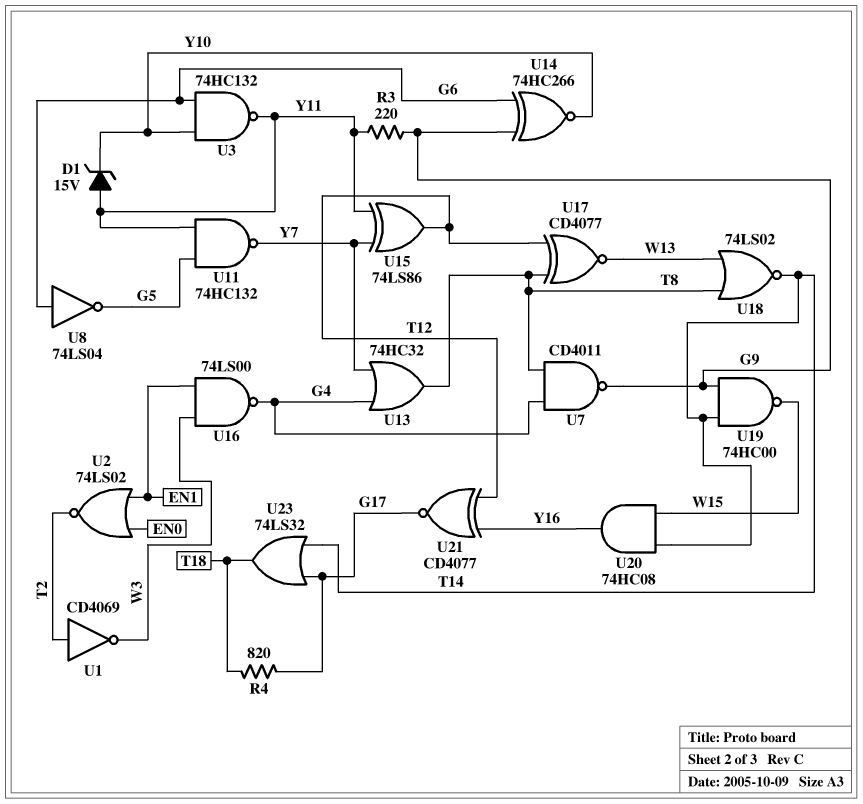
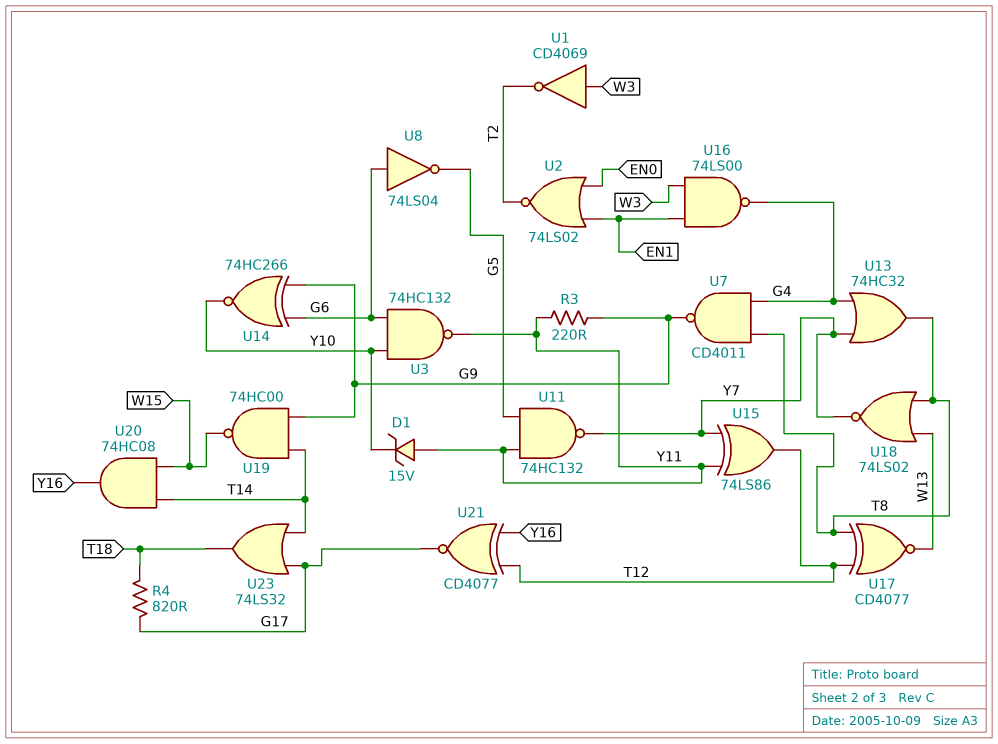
U1: NOT CD4069 (in T2, out W3) -> NOT CD4069 (in W3, out T2)
U18: NOR 74LS02 (in T8, in W13, out T14) -> NOR 74LS02 (in T8, in W13, out Y7)

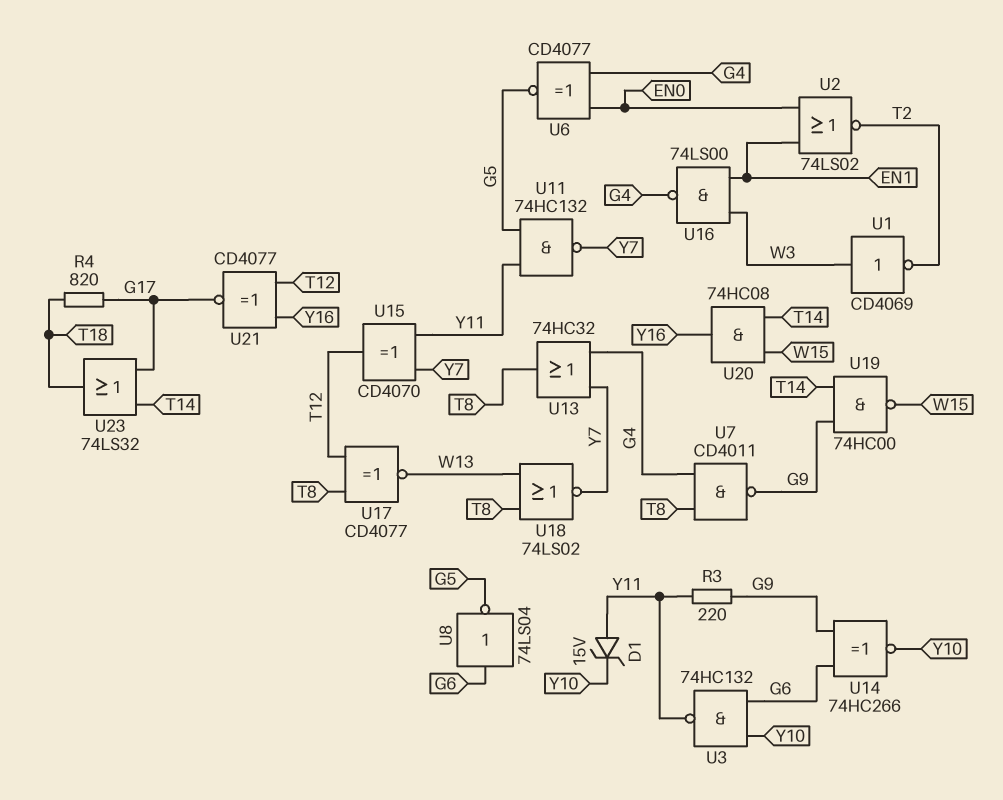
U6: none -> XNOR CD4077 (in EN0, in G4, out G5)
U15: XOR 74LS86 (in Y7, in Y11, out T12) -> XOR CD4070 (in Y7, in Y11, out T12)

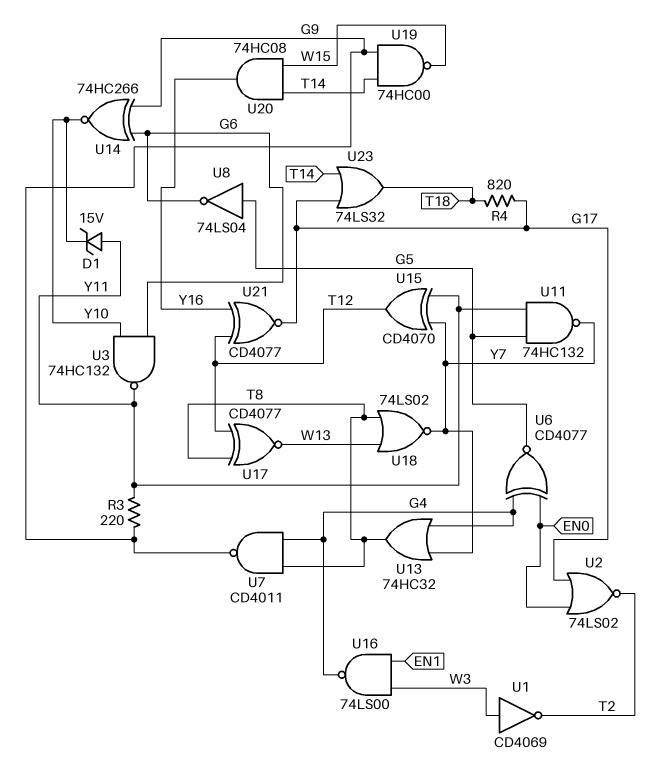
U2: NOR 74LS02 (in EN0, in EN1, out T2) -> NOR 74LS02 (in EN0, in G17, out T2)
U8: NOT 74LS04 (in G6, out G5) -> NOT 74LS04 (in G5, out G6)

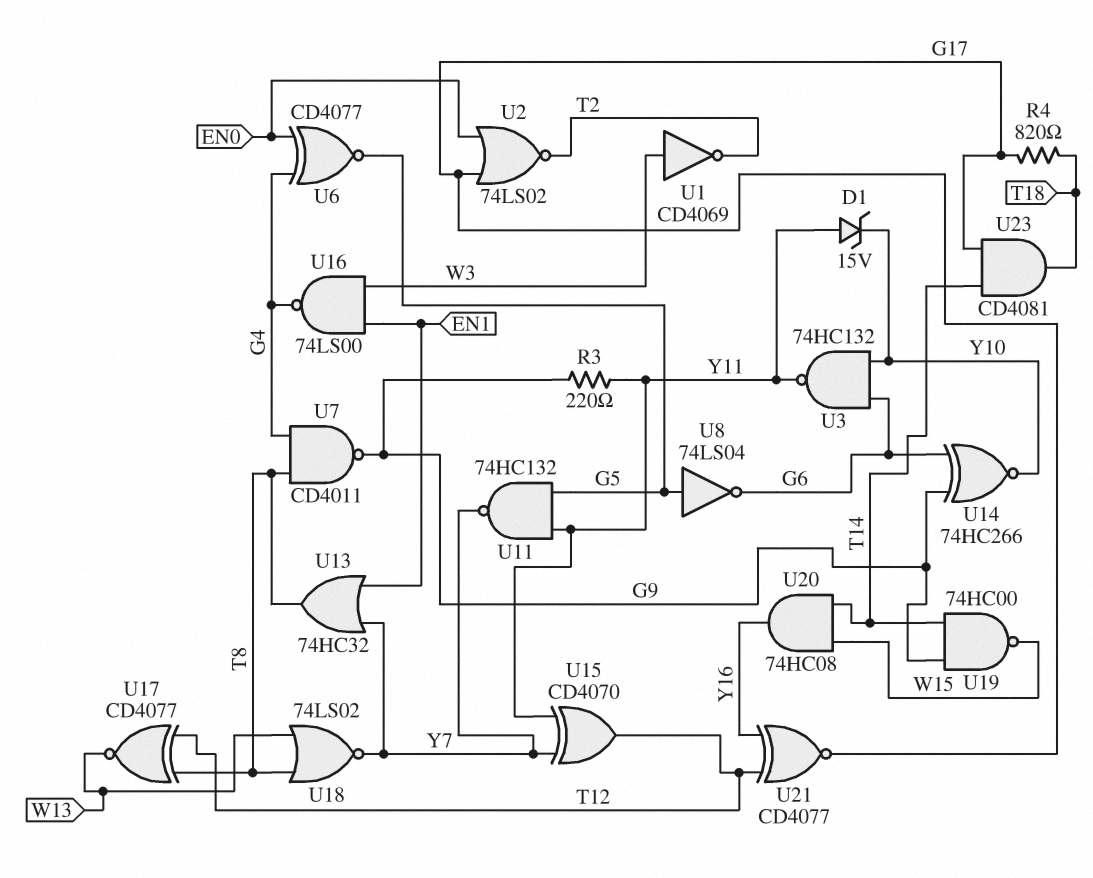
U13: OR 74HC32 (in G4, in Y7, out T8) -> OR 74HC32 (in EN1, in Y7, out T8)
U23: OR 74LS32 (in G17, in T14, out T18) -> AND CD4081 (in G17, in T14, out T18)

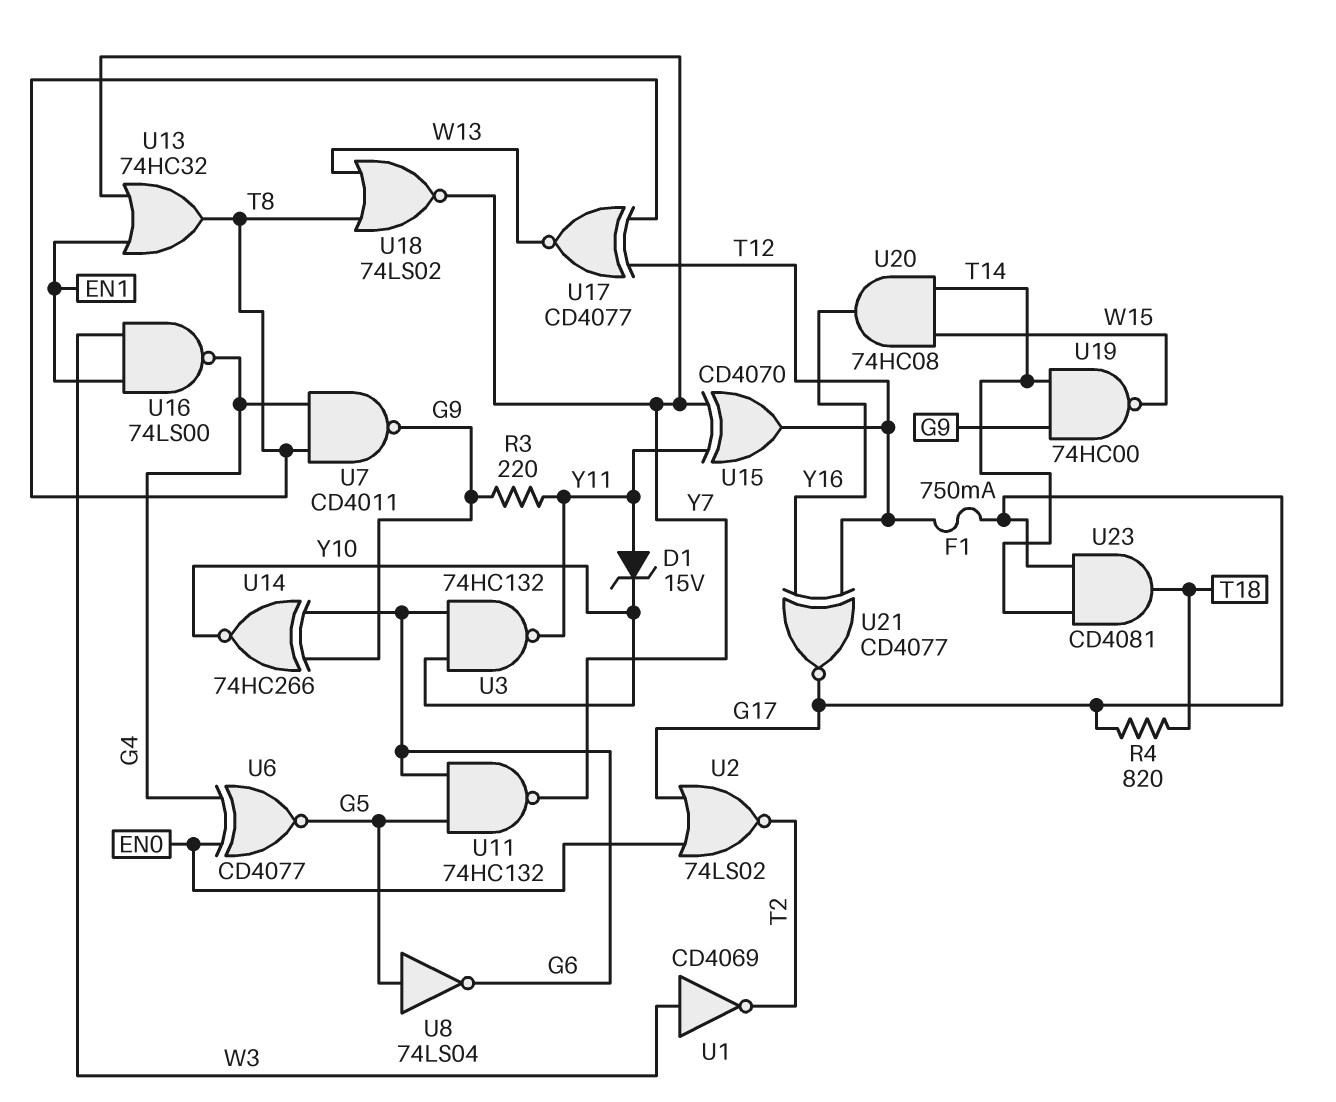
F1: none -> 750mA (G17, T12)
U11: NAND 74HC132 (in G5, in Y11, out Y7) -> NAND 74HC132 (in G5, in G6, out Y7)

